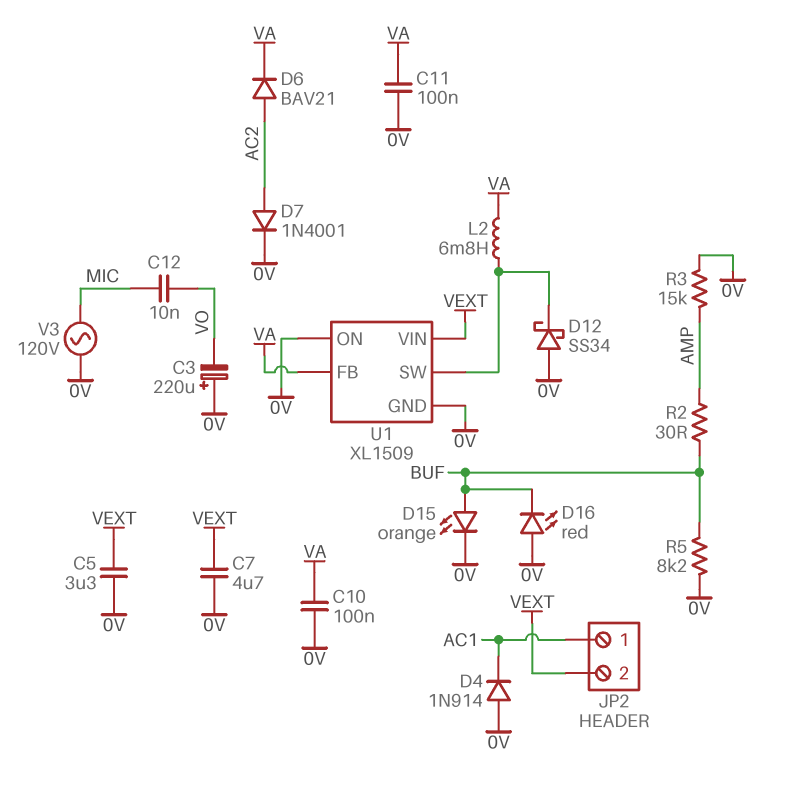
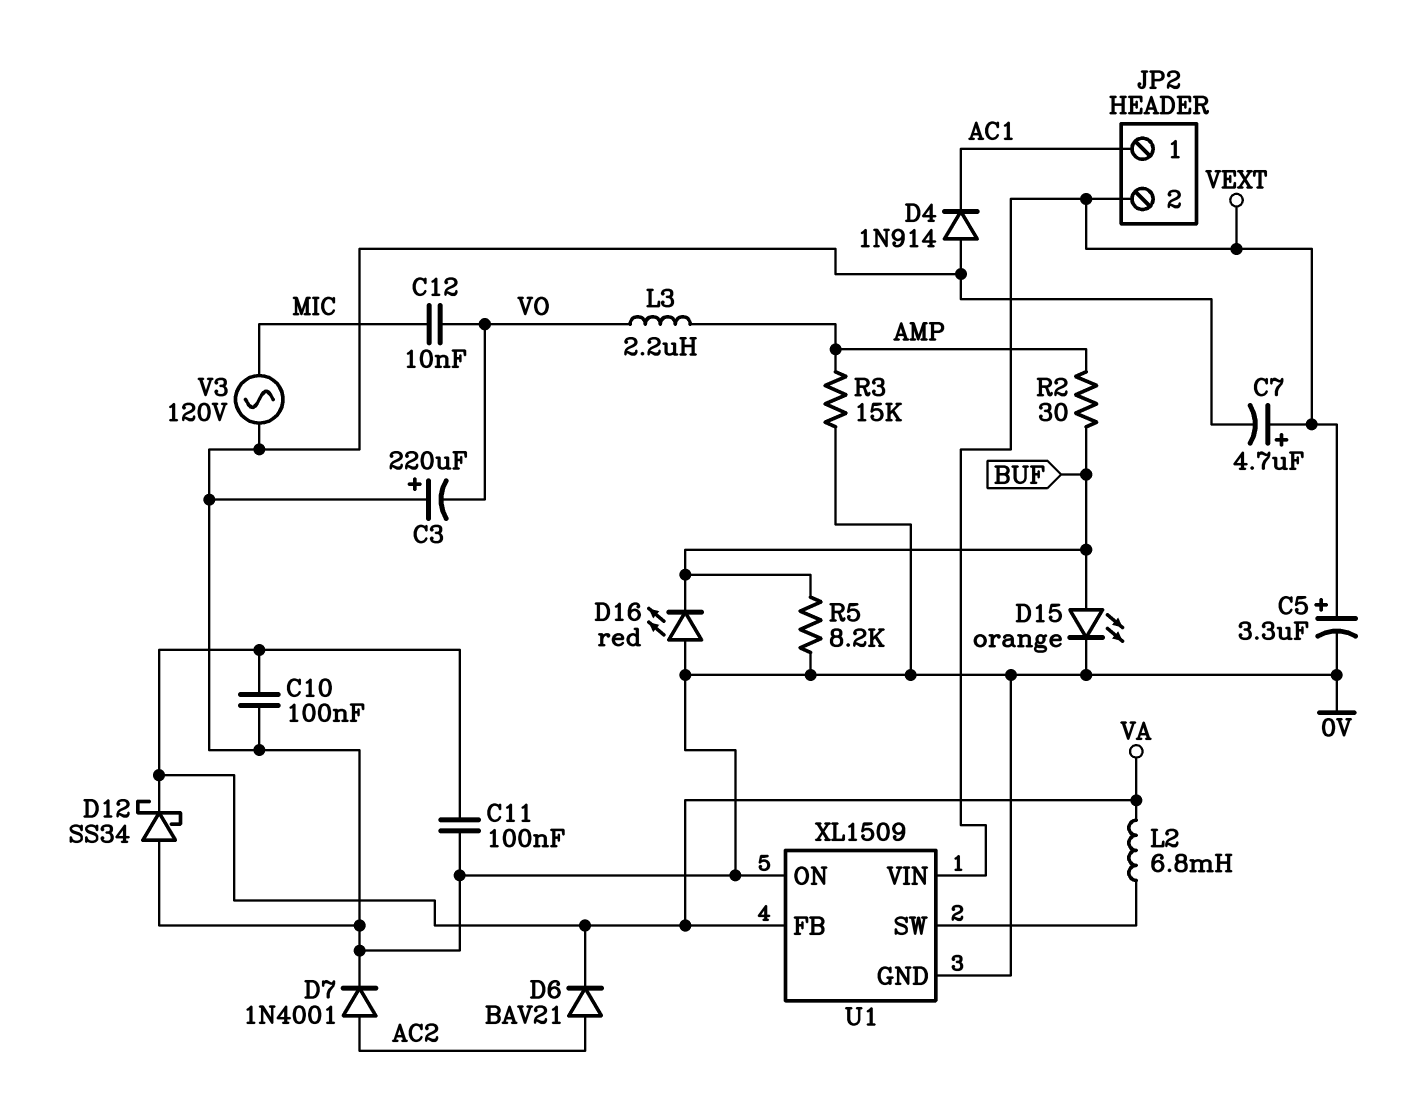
C5: 3.3uF (0V, VEXT) -> 3.3uF (plus VEXT, minus 0V)
C7: 4.7uF (0V, VEXT) -> 4.7uF (plus VEXT, minus 0V)
D12: schottky SS34 (A 0V, K U1/SW) -> schottky SS34 (A 0V, K VA)
L3: none -> 2.2uH (AMP, VO)

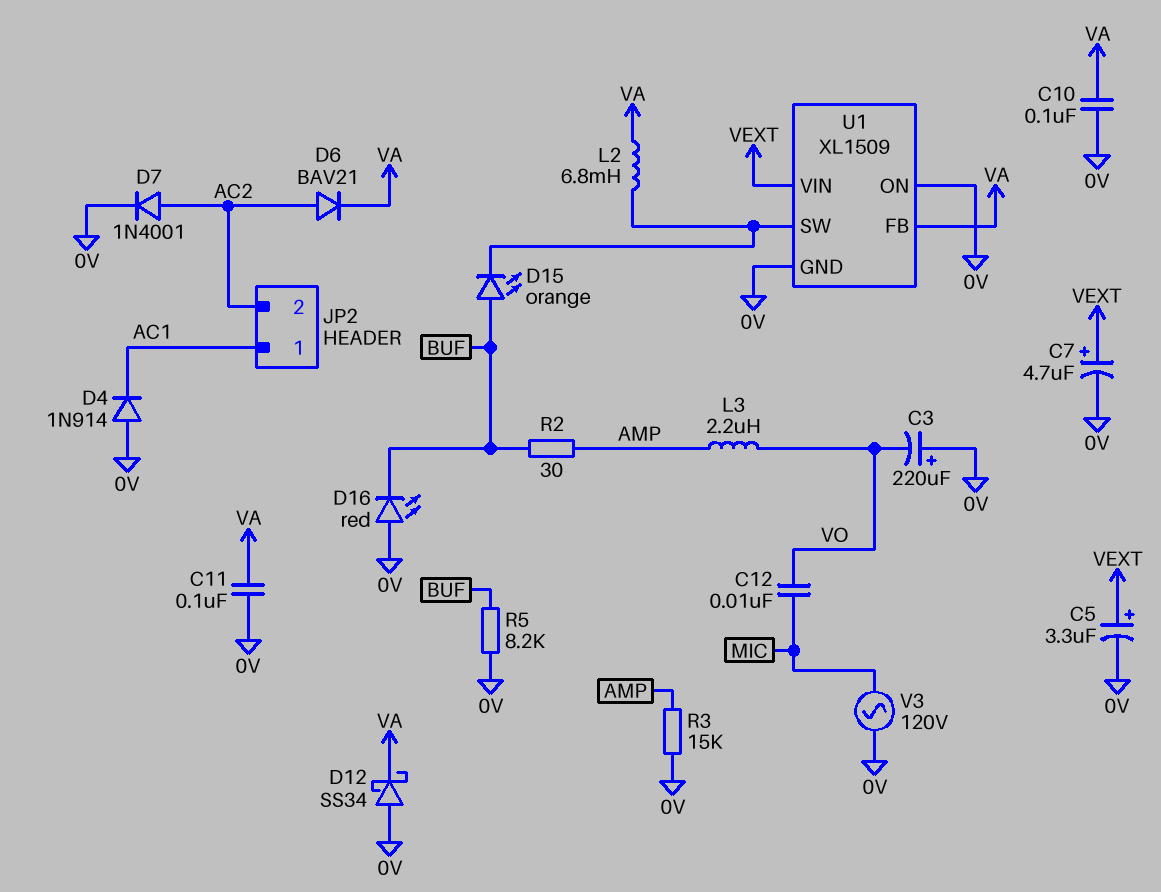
D15: LED orange (A BUF, K 0V) -> LED orange (A BUF, K U1/SW)
JP2 pin 2: VEXT -> AC2

